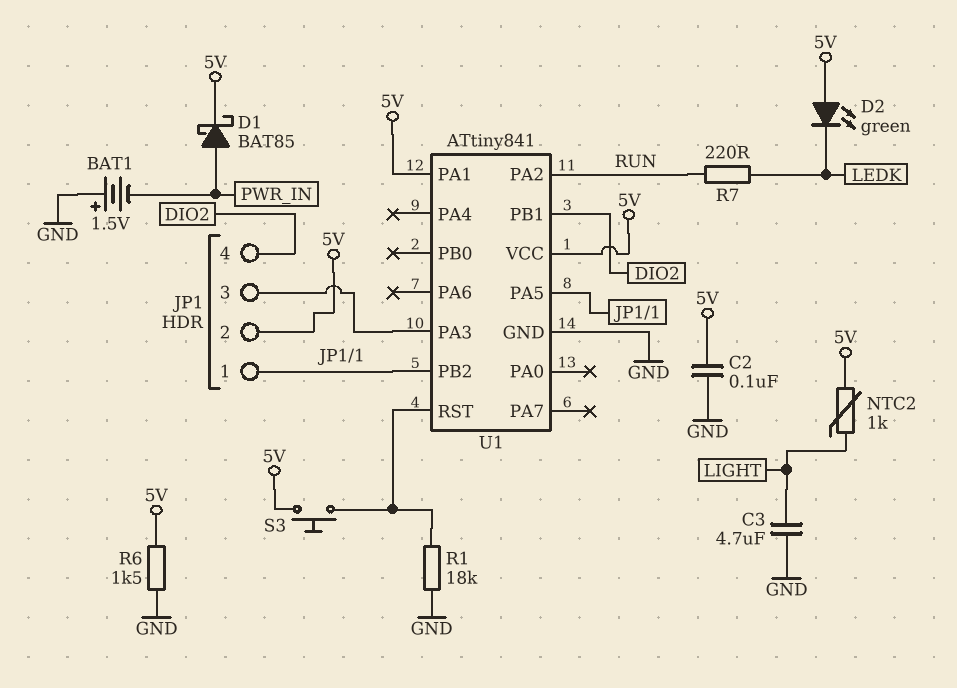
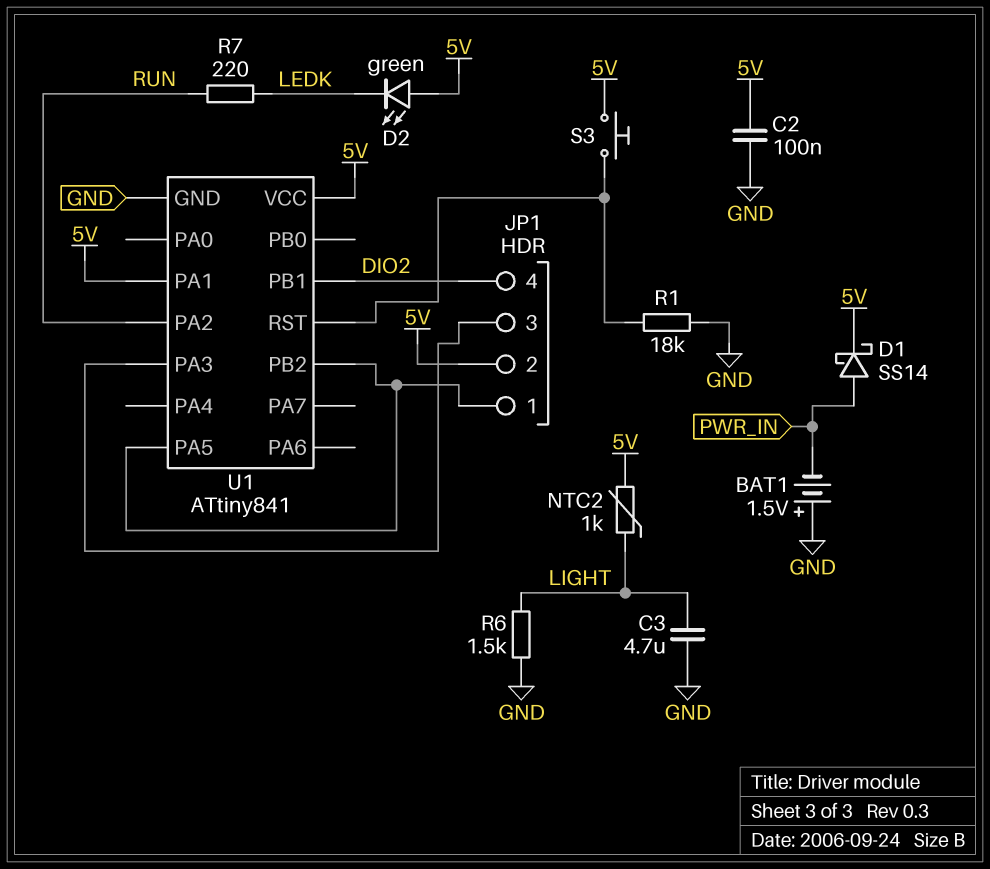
D1: schottky BAT85 (A PWR_IN, K 5V) -> schottky SS14 (A PWR_IN, K 5V)
R6: 1.5k (5V, GND) -> 1.5k (GND, LIGHT)

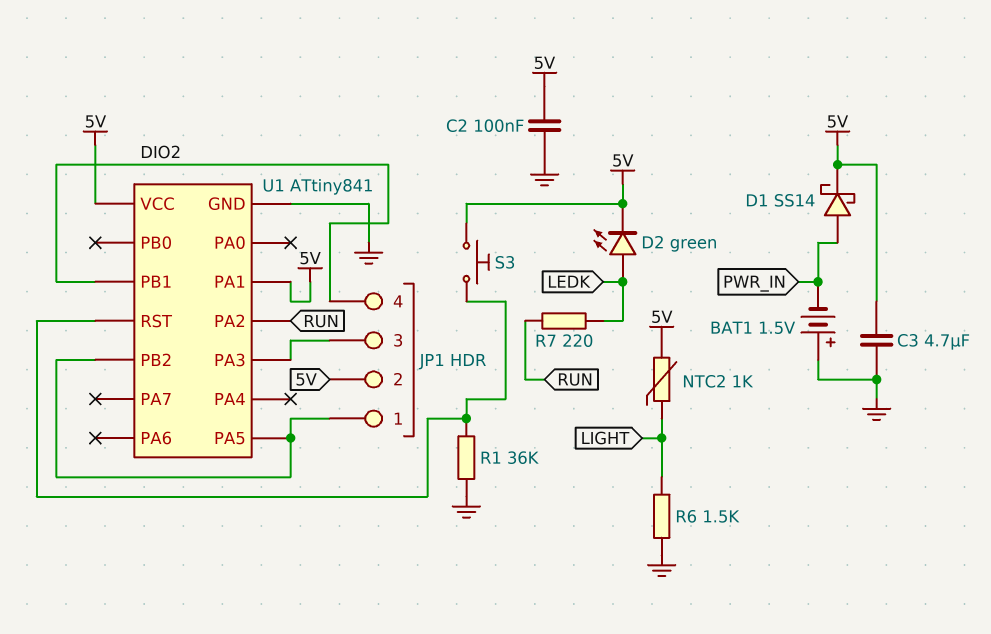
C3: 4.7uF (GND, LIGHT) -> 4.7uF (5V, GND)
D2: LED green (A 5V, K LEDK) -> LED green (A LEDK, K 5V)
R1: 18k (GND, U1/RST) -> 36k (GND, U1/RST)

